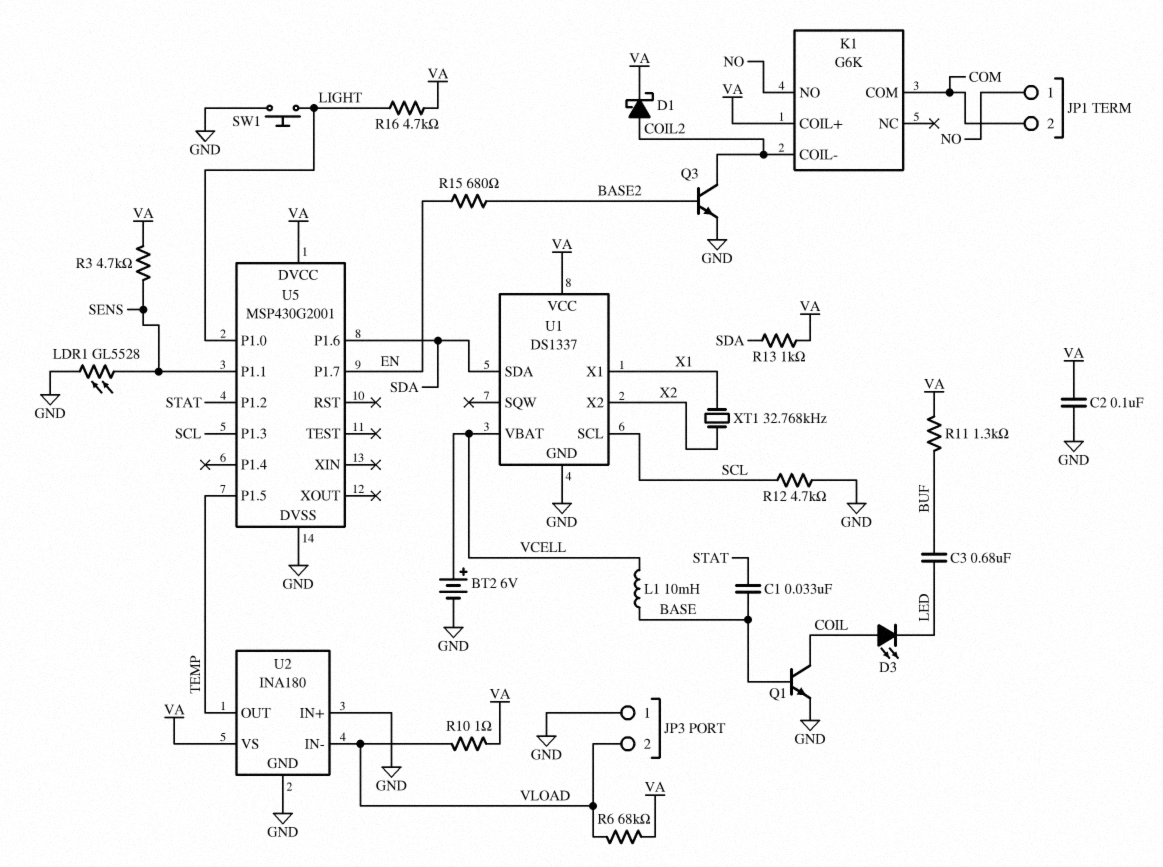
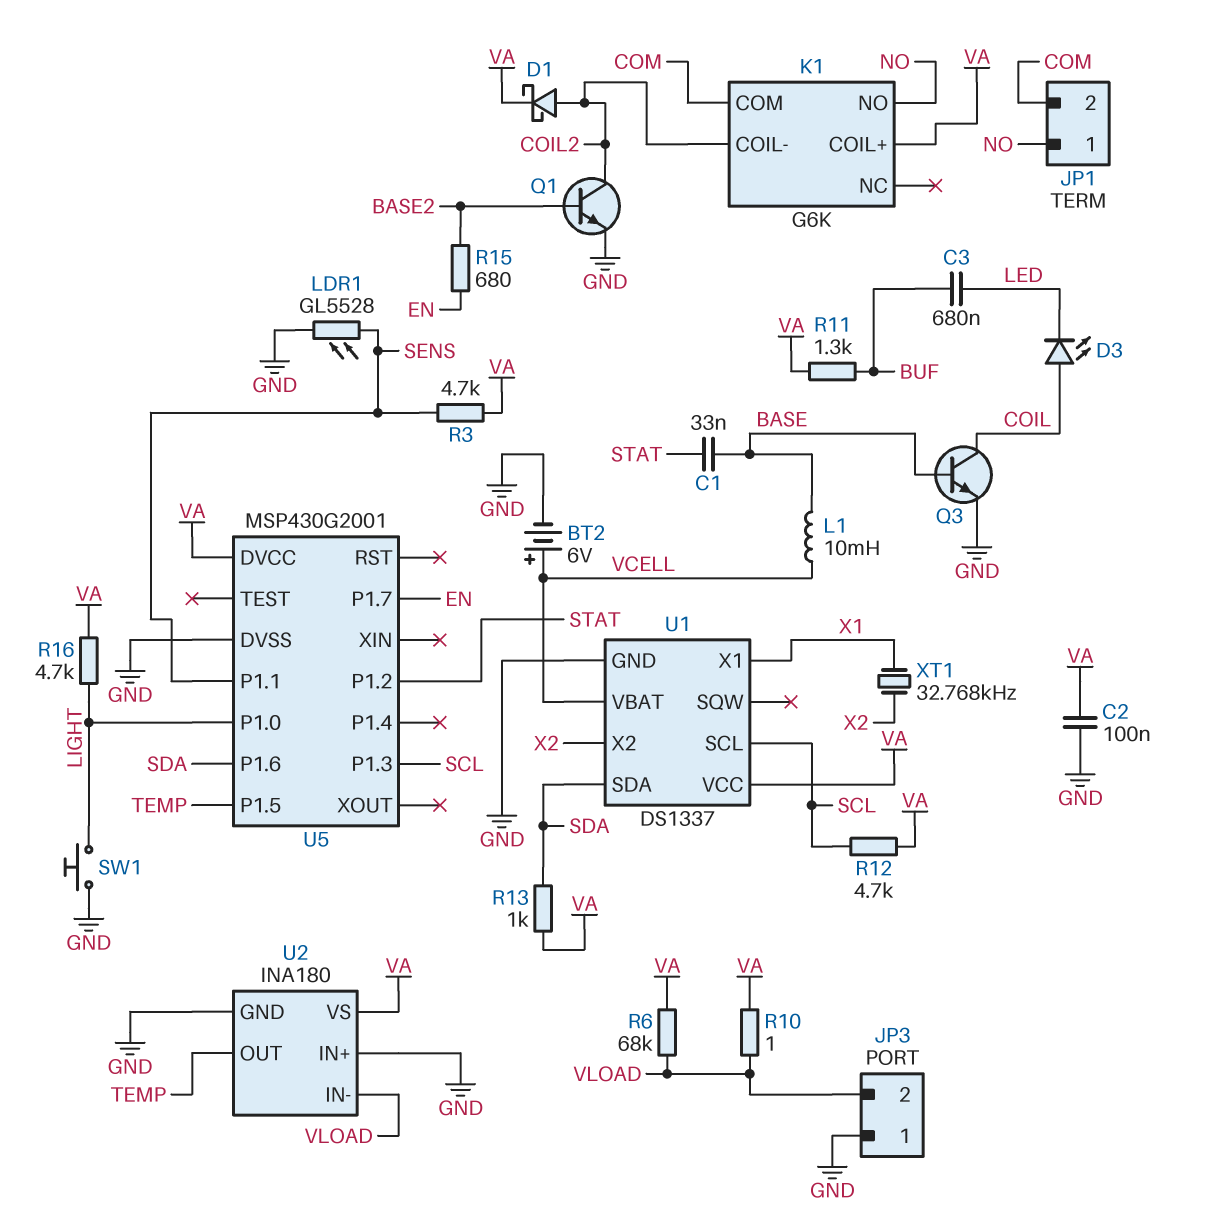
Q1: NPN (B BASE, C COIL, E GND) -> NPN (B BASE2, C COIL2, E GND)
Q3: NPN (B BASE2, C COIL2, E GND) -> NPN (B BASE, C COIL, E GND)
R12: 4.7k (GND, SCL) -> 4.7k (SCL, VA)

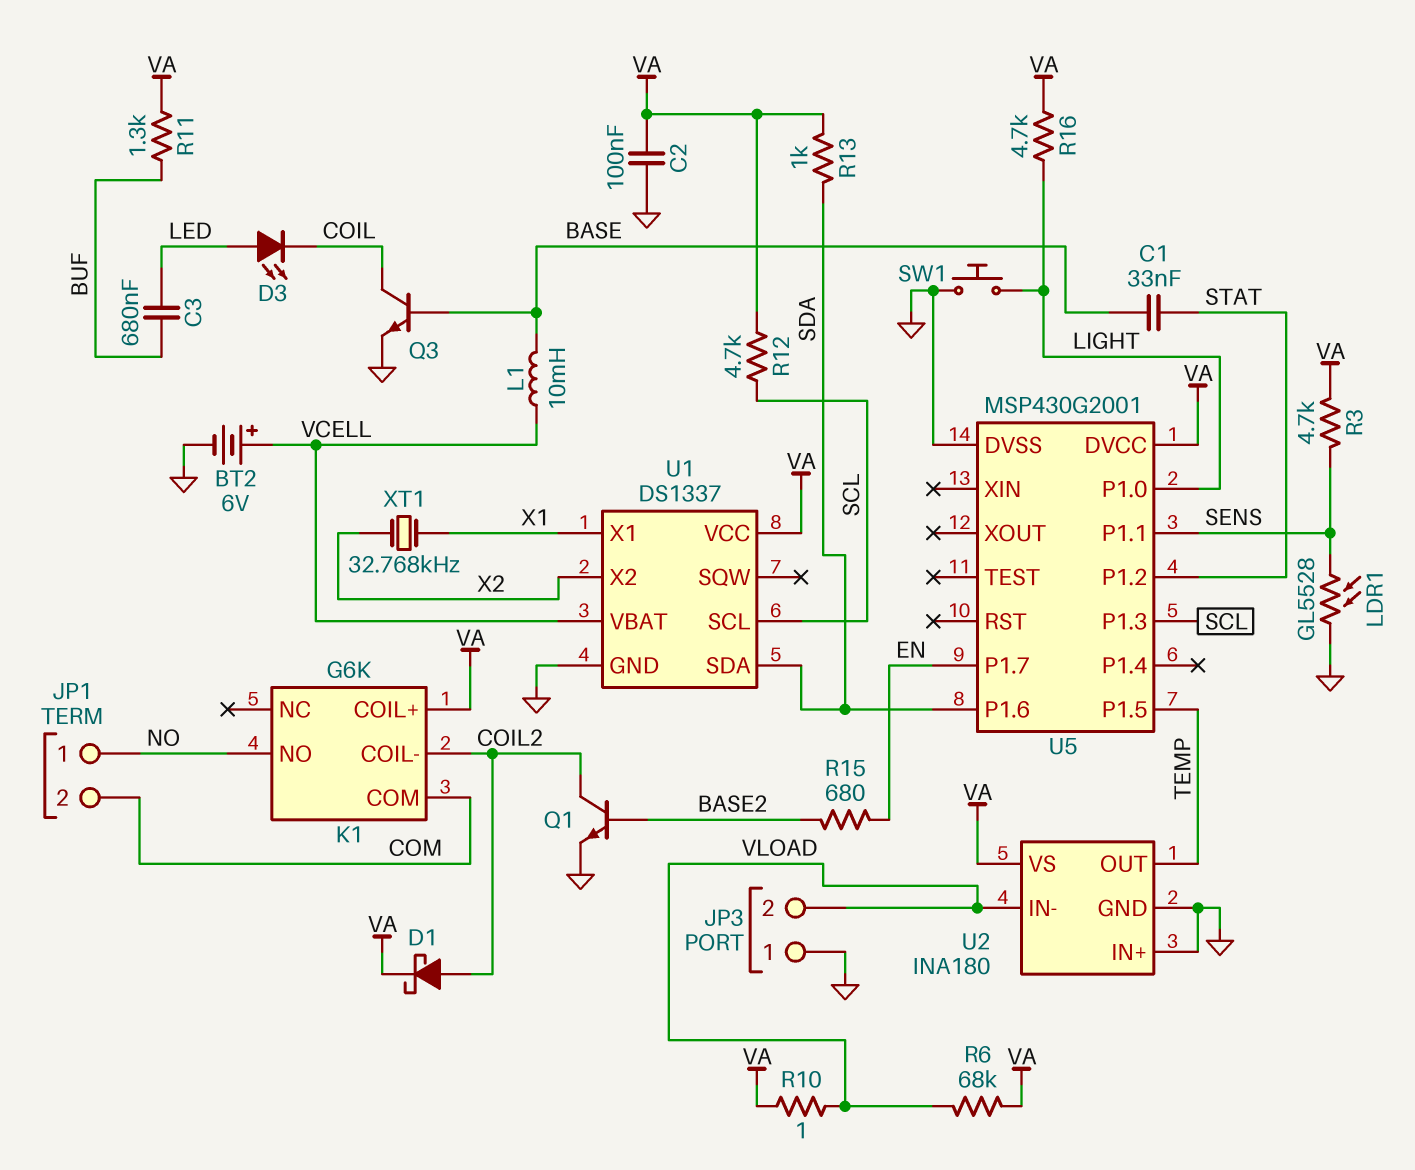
D3: LED (A COIL, K LED) -> LED (A LED, K COIL)

